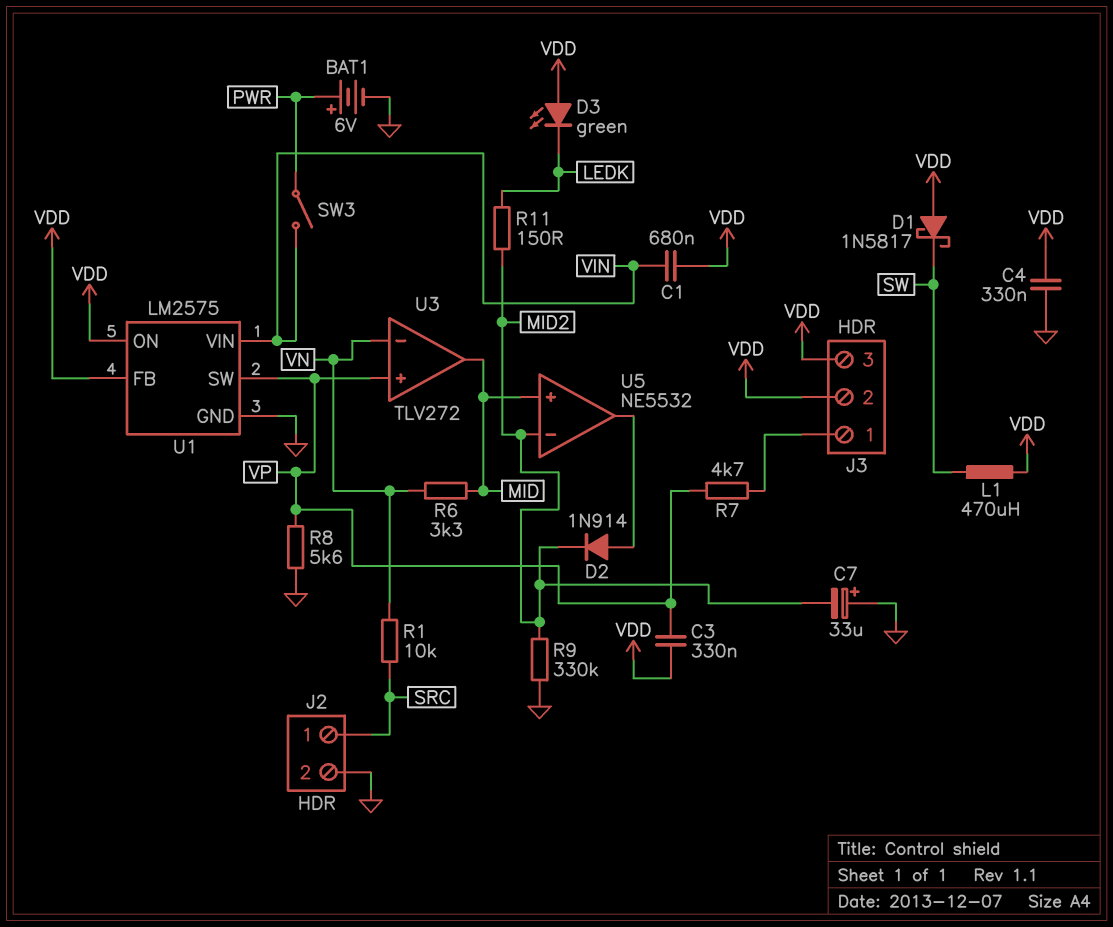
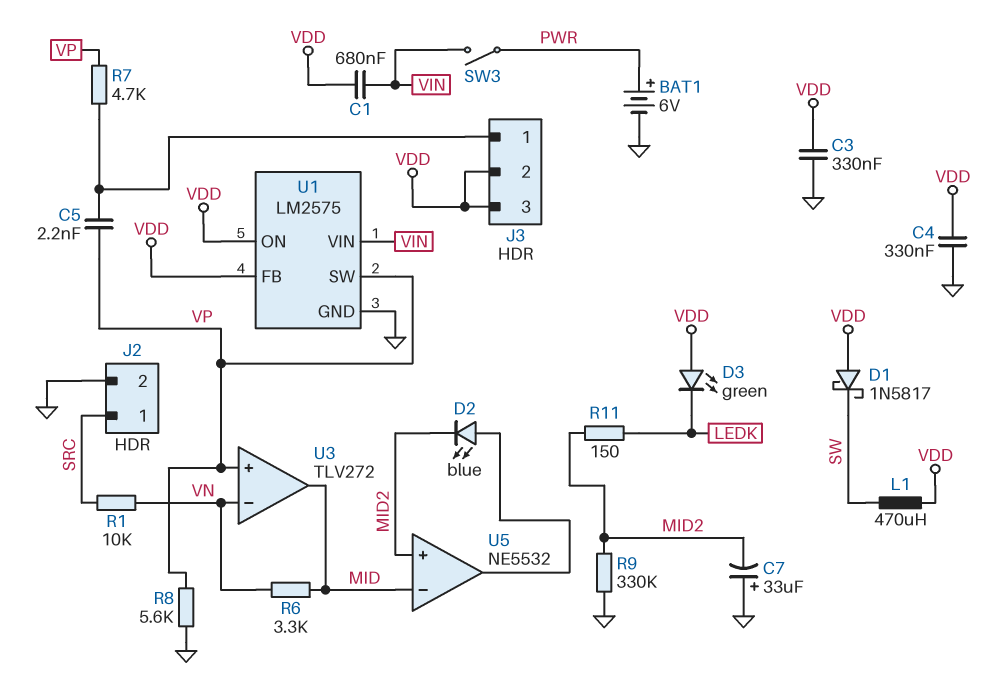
C3: 330nF (VDD, VP) -> 330nF (GND, VDD)
C5: none -> 2.2nF (J3/1, VP)
D2: diode 1N914 (A U5/out, K MID2) -> LED blue (A U5/out, K MID2)
U5 pin in+: MID -> MID2
U5 pin in-: MID2 -> MID

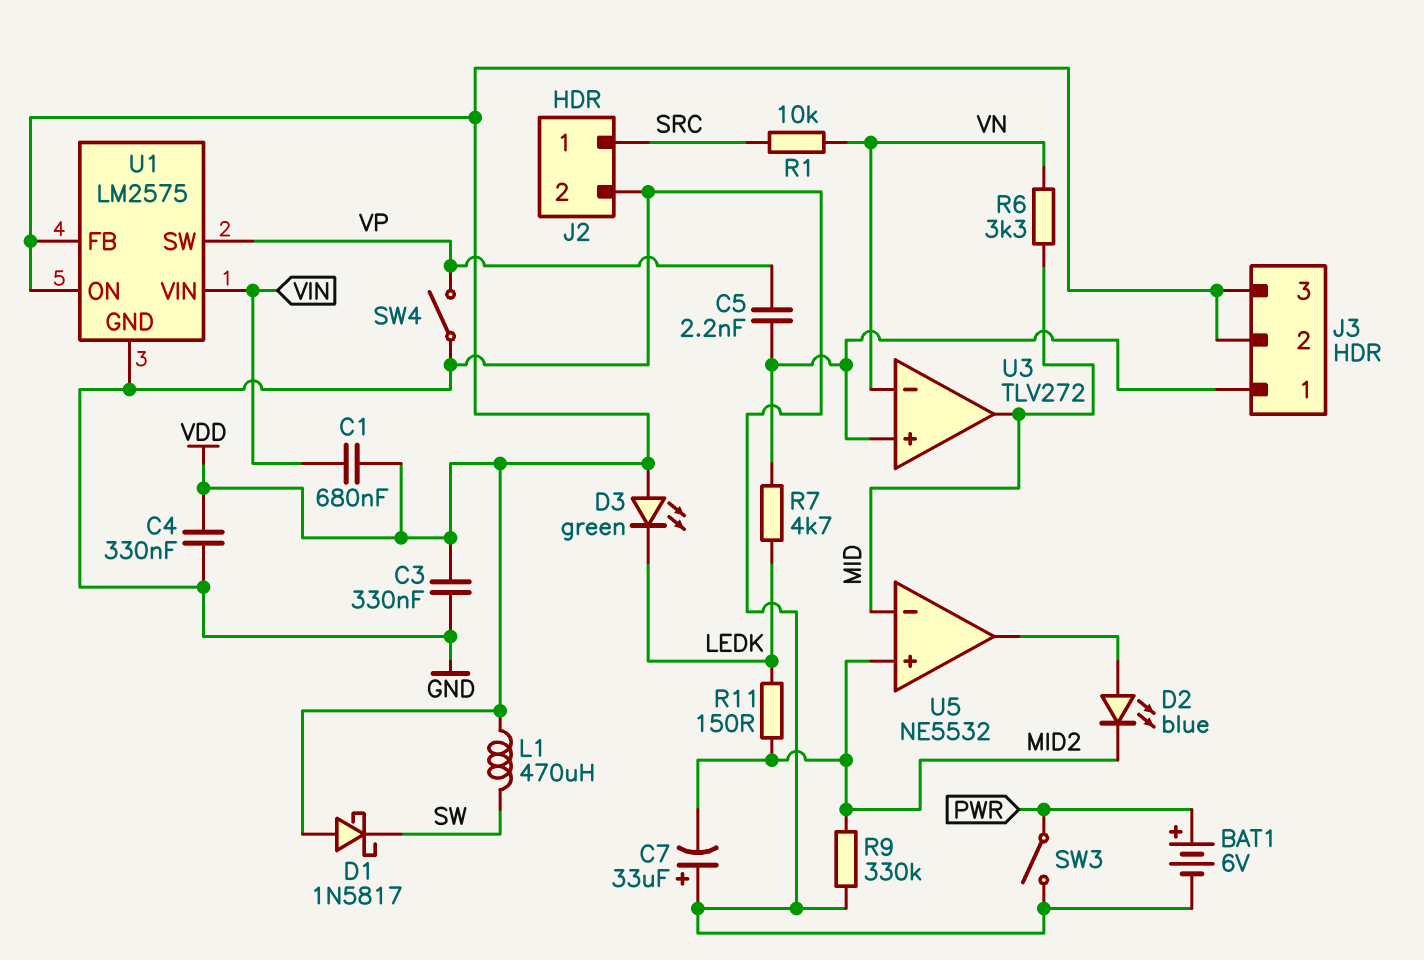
R7: 4.7k (J3/1, VP) -> 4.7k (J3/1, LEDK)
R8: 5.6k (GND, VP) -> none
SW3: switch (PWR, VIN) -> switch (GND, PWR)
SW4: none -> switch (GND, VP)
U3 pin in+: VP -> J3/1

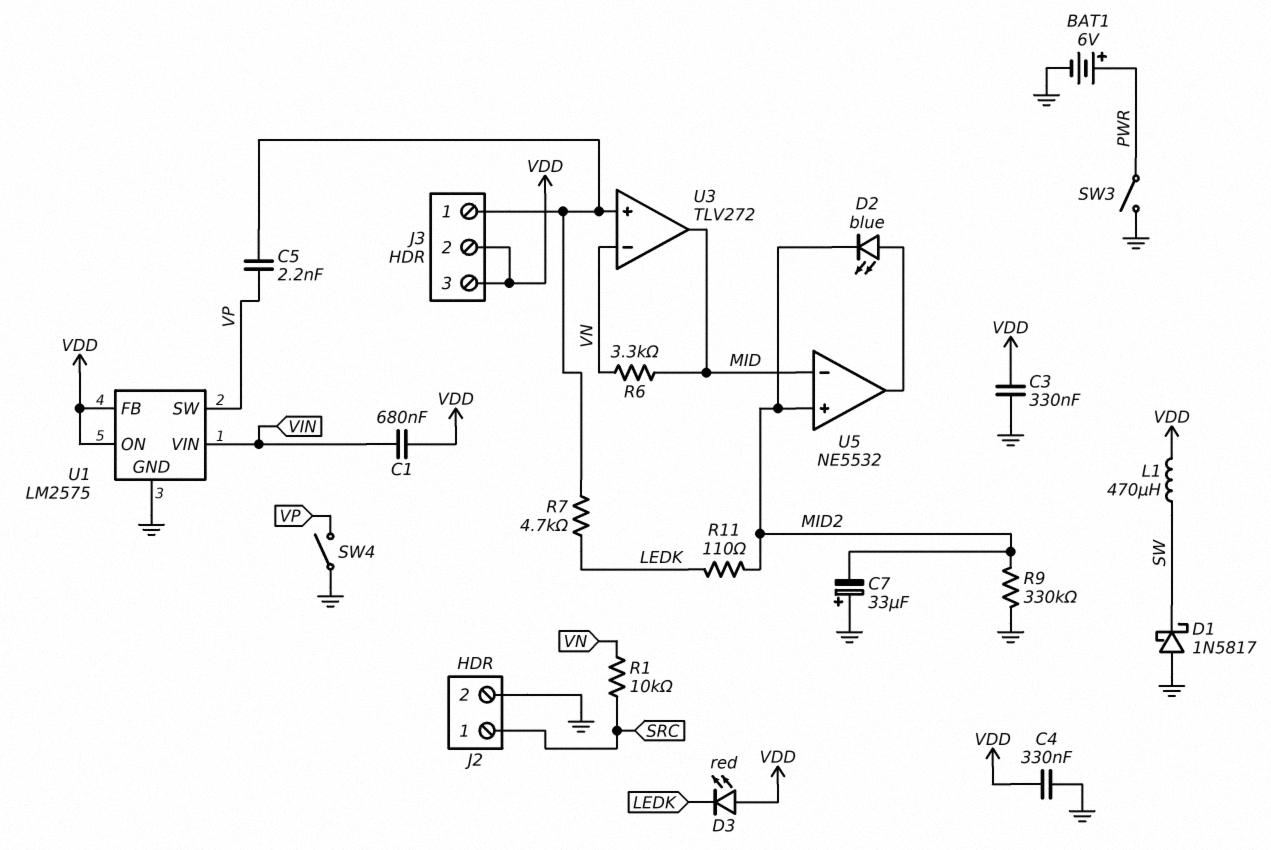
D1: schottky 1N5817 (A VDD, K SW) -> schottky 1N5817 (A GND, K SW)
D3: LED green (A VDD, K LEDK) -> LED red (A VDD, K LEDK)
R11: 150 (LEDK, MID2) -> 110 (LEDK, MID2)

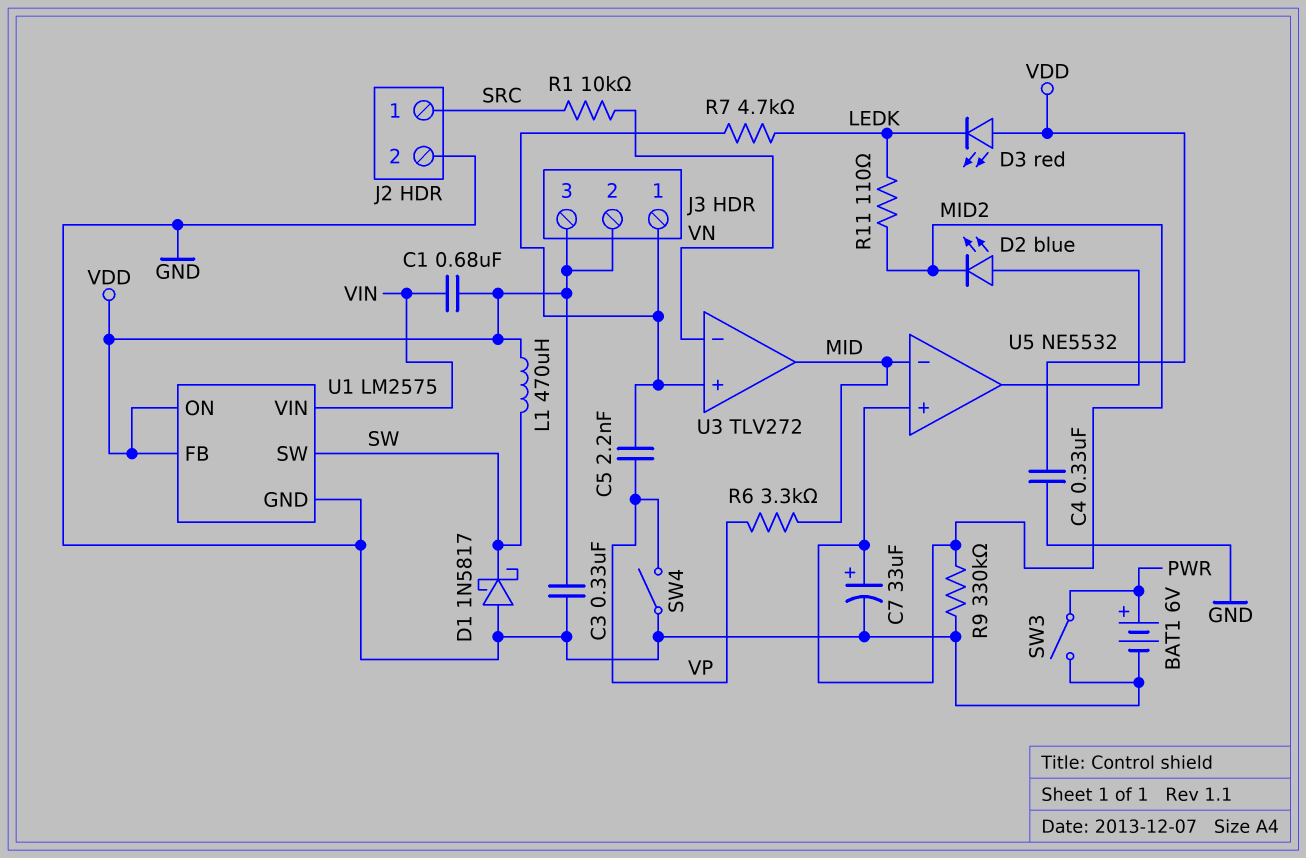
C7: 33uF (plus GND, minus MID2) -> 33uF (plus MID2, minus GND)
R6: 3.3k (MID, VN) -> 3.3k (MID, VP)
U1 pin SW: VP -> SW

